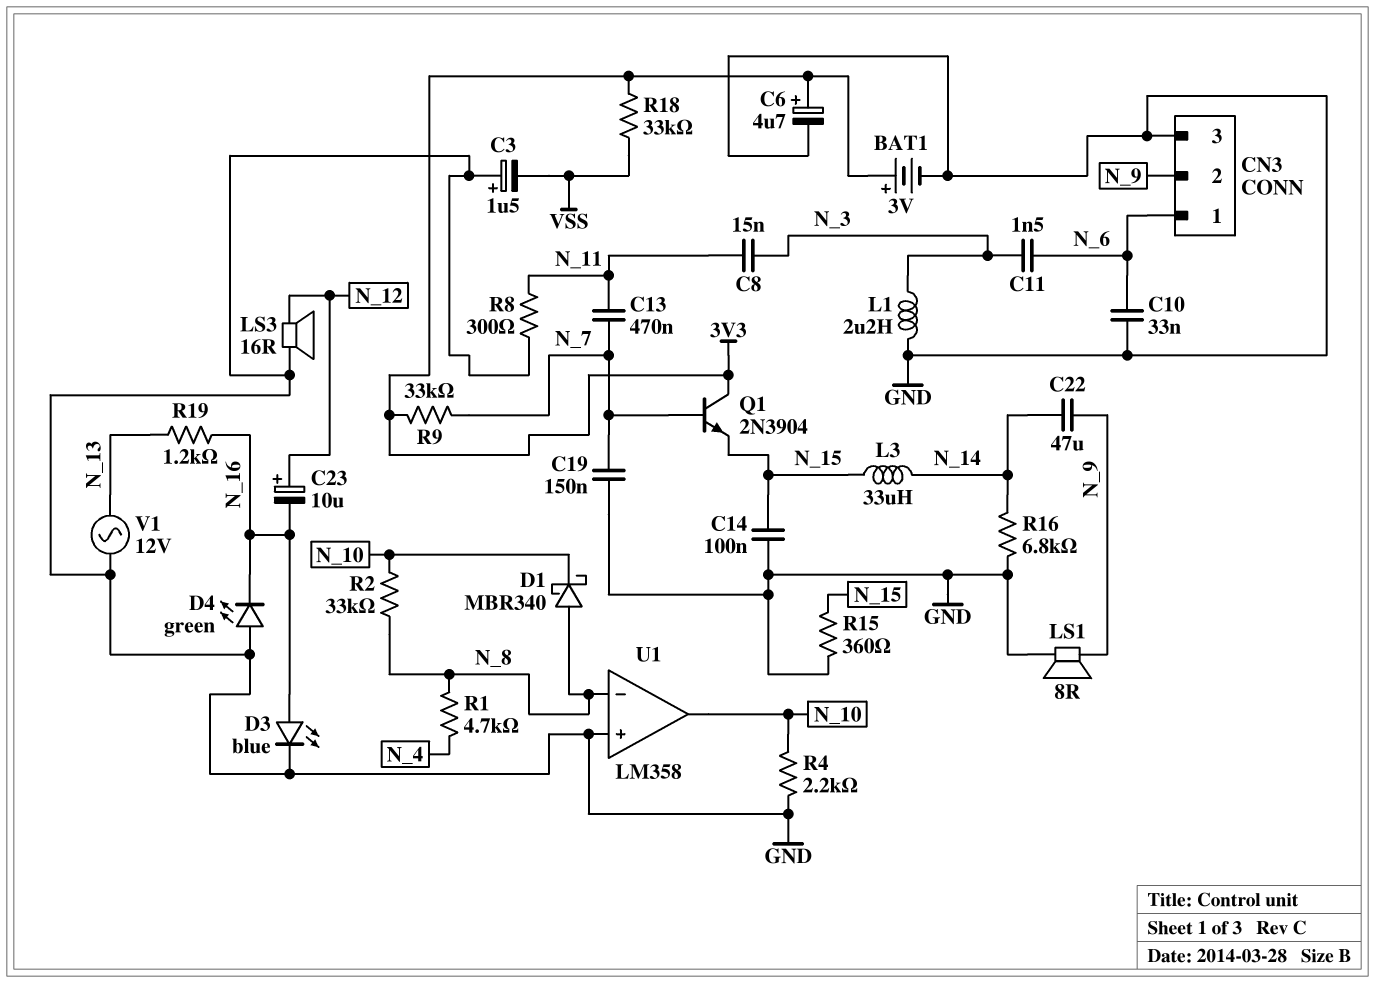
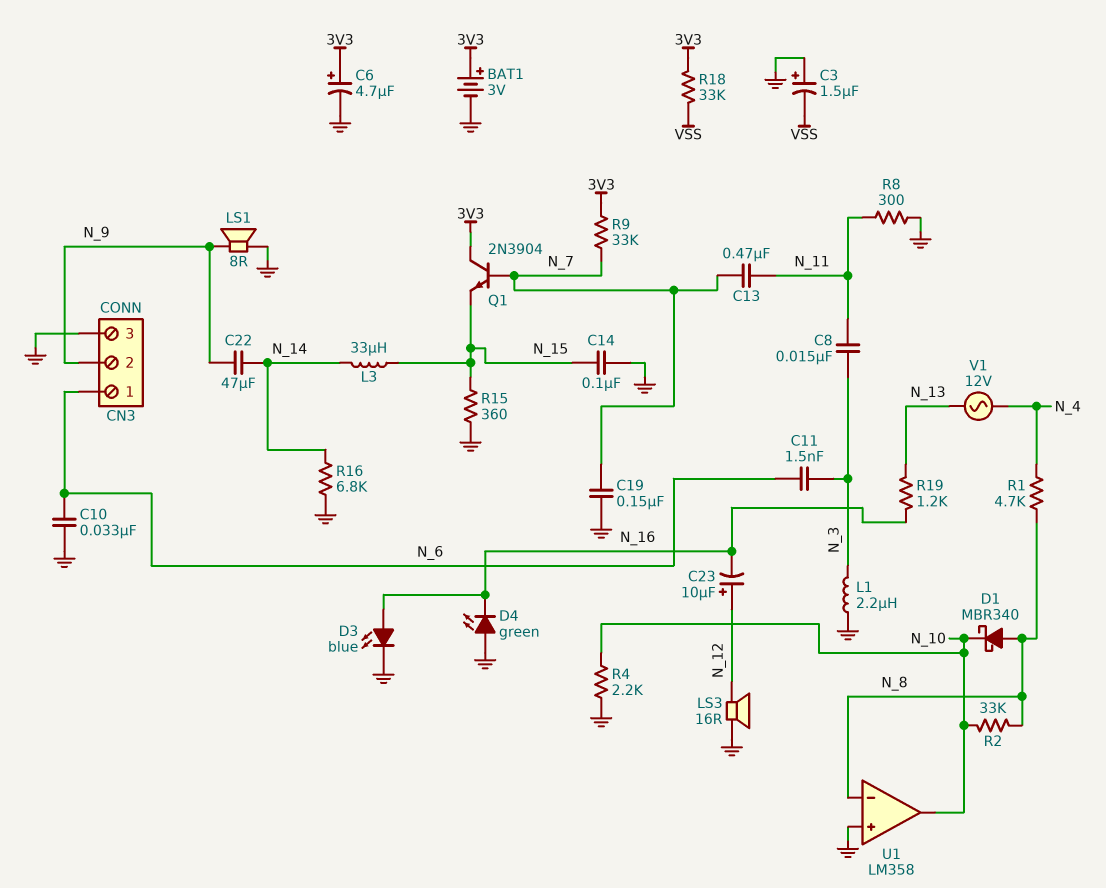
V1: AC 12V (GND, N_13) -> AC 12V (N_4, N_13)

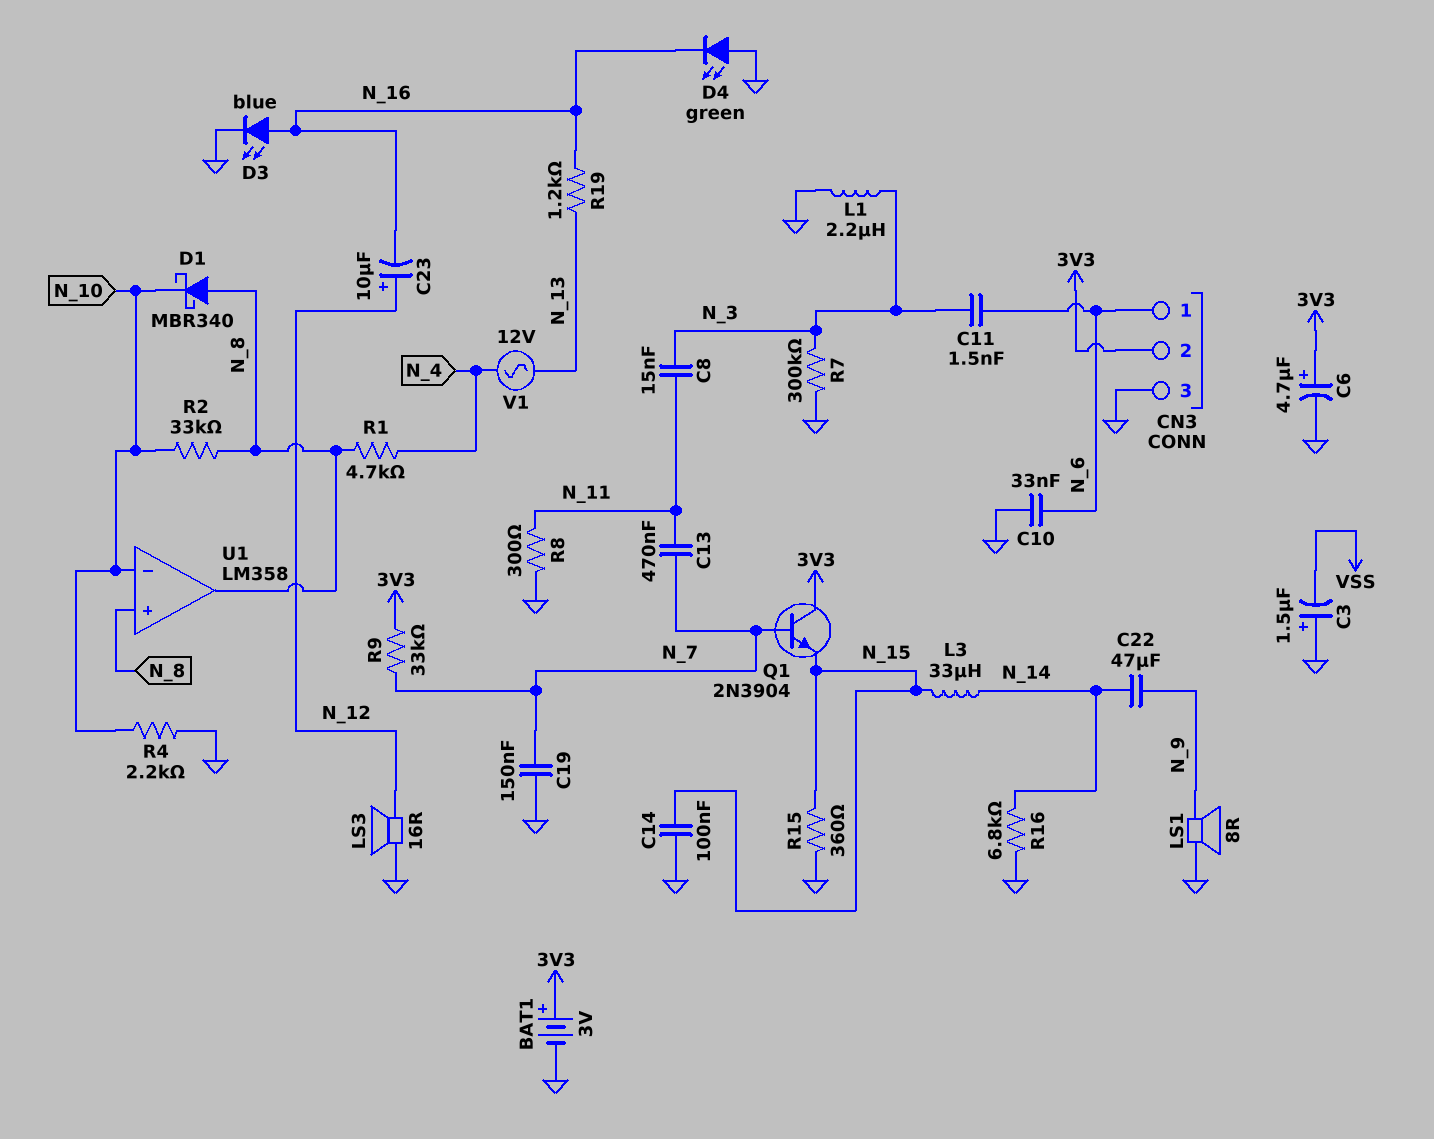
CN3 pin 2: N_9 -> 3V3
R7: none -> 300k (GND, N_3)
R18: 33k (3V3, VSS) -> none
U1 pin in+: GND -> N_8
U1 pin in-: N_8 -> N_10
U1 pin out: N_10 -> N_8

